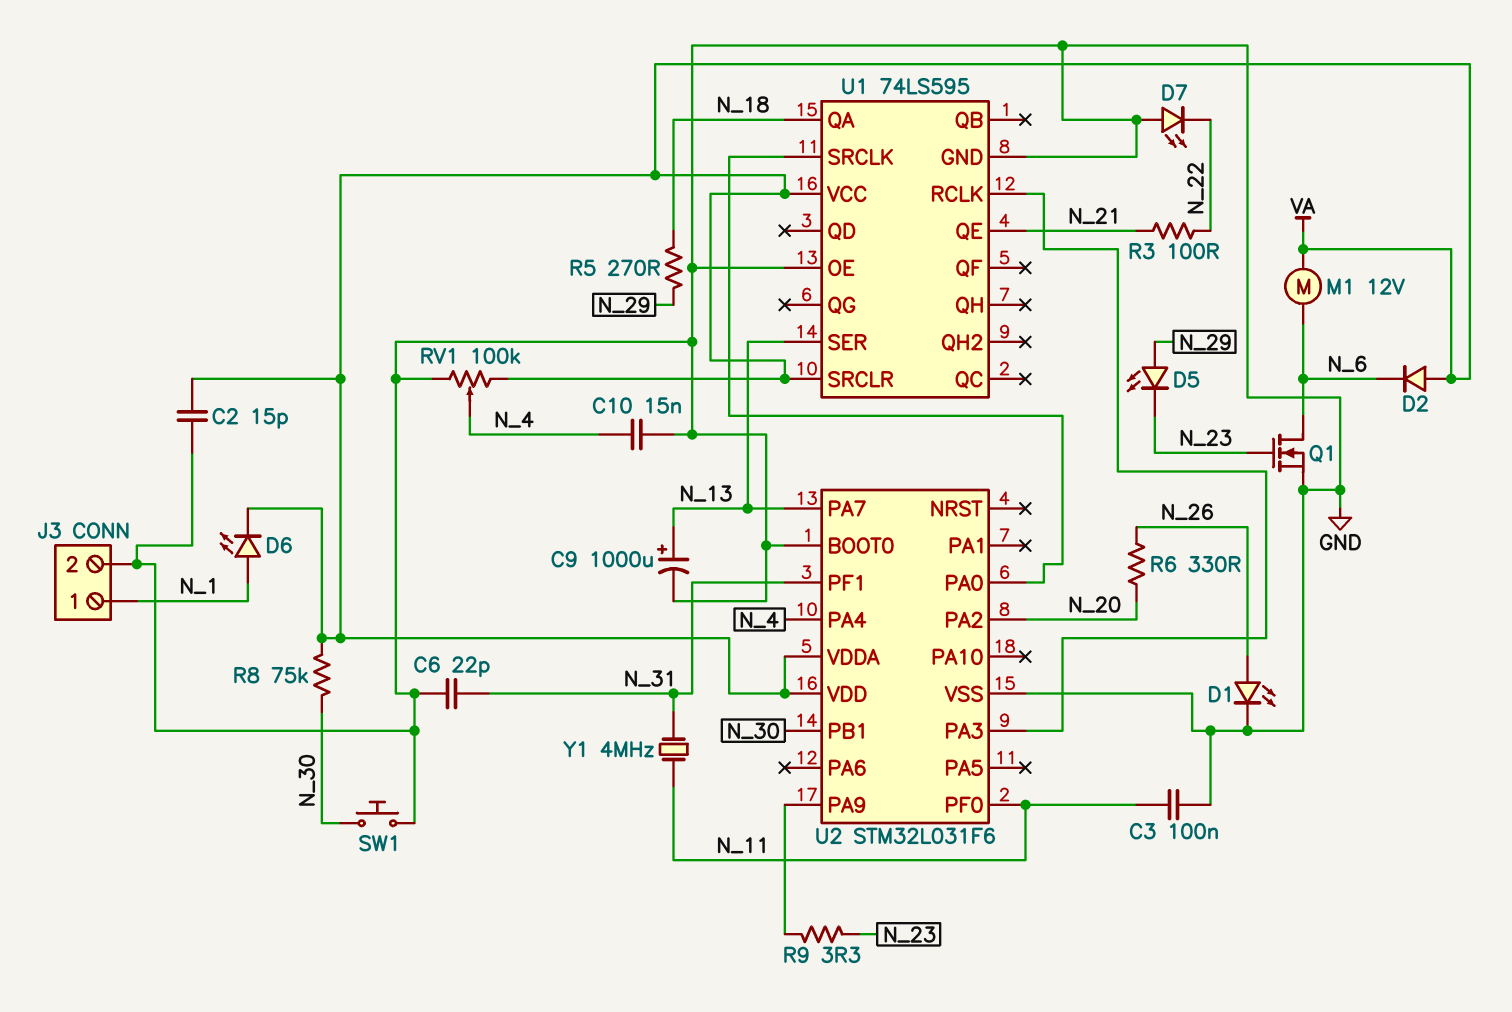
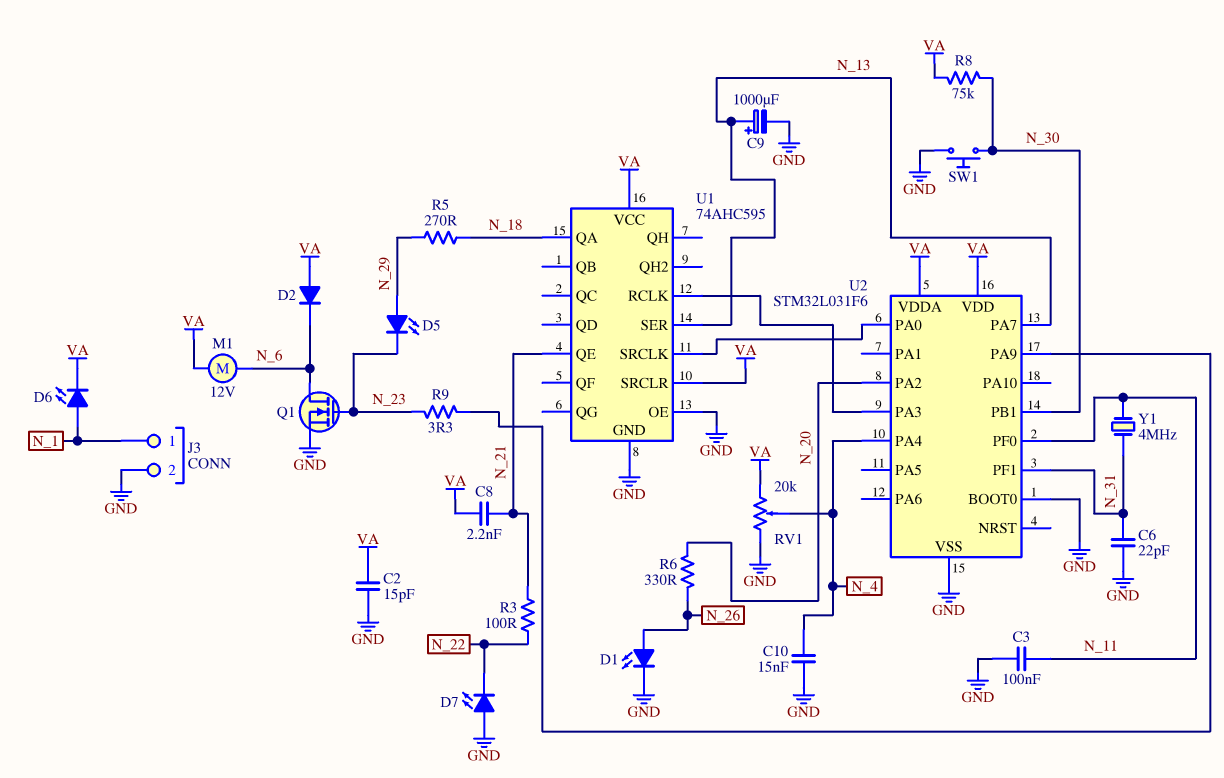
C8: none -> 2.2nF (N_21, VA)
RV1: 100k (GND, VA, wiper N_4) -> 20k (GND, VA, wiper N_4)
U1: 74LS595 -> 74AHC595

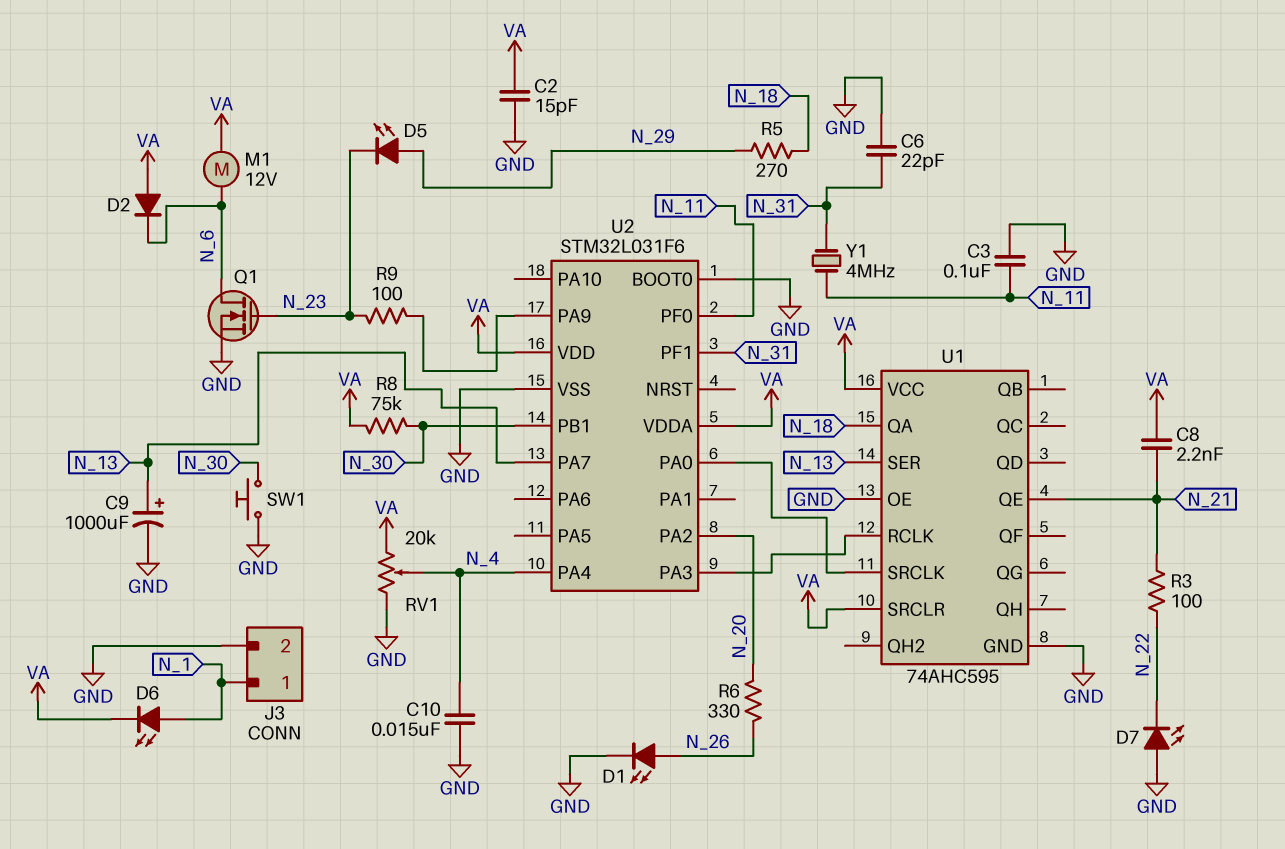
R9: 3.3 (N_23, U2/PA9) -> 100 (N_23, U2/PA9)

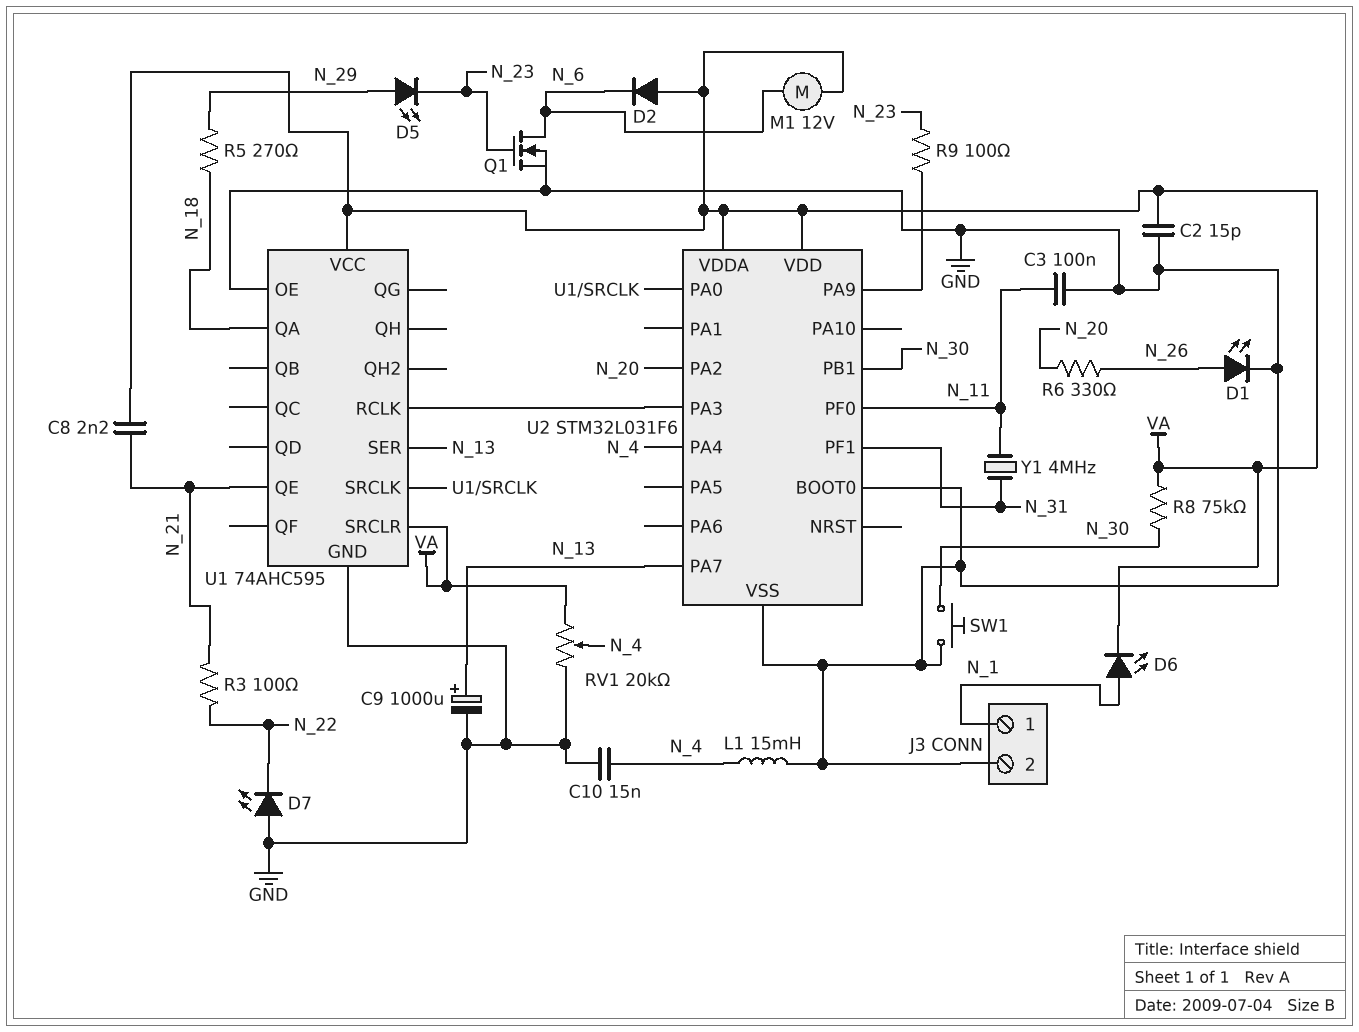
C6: 22pF (GND, N_31) -> none
L1: none -> 15mH (GND, N_4)

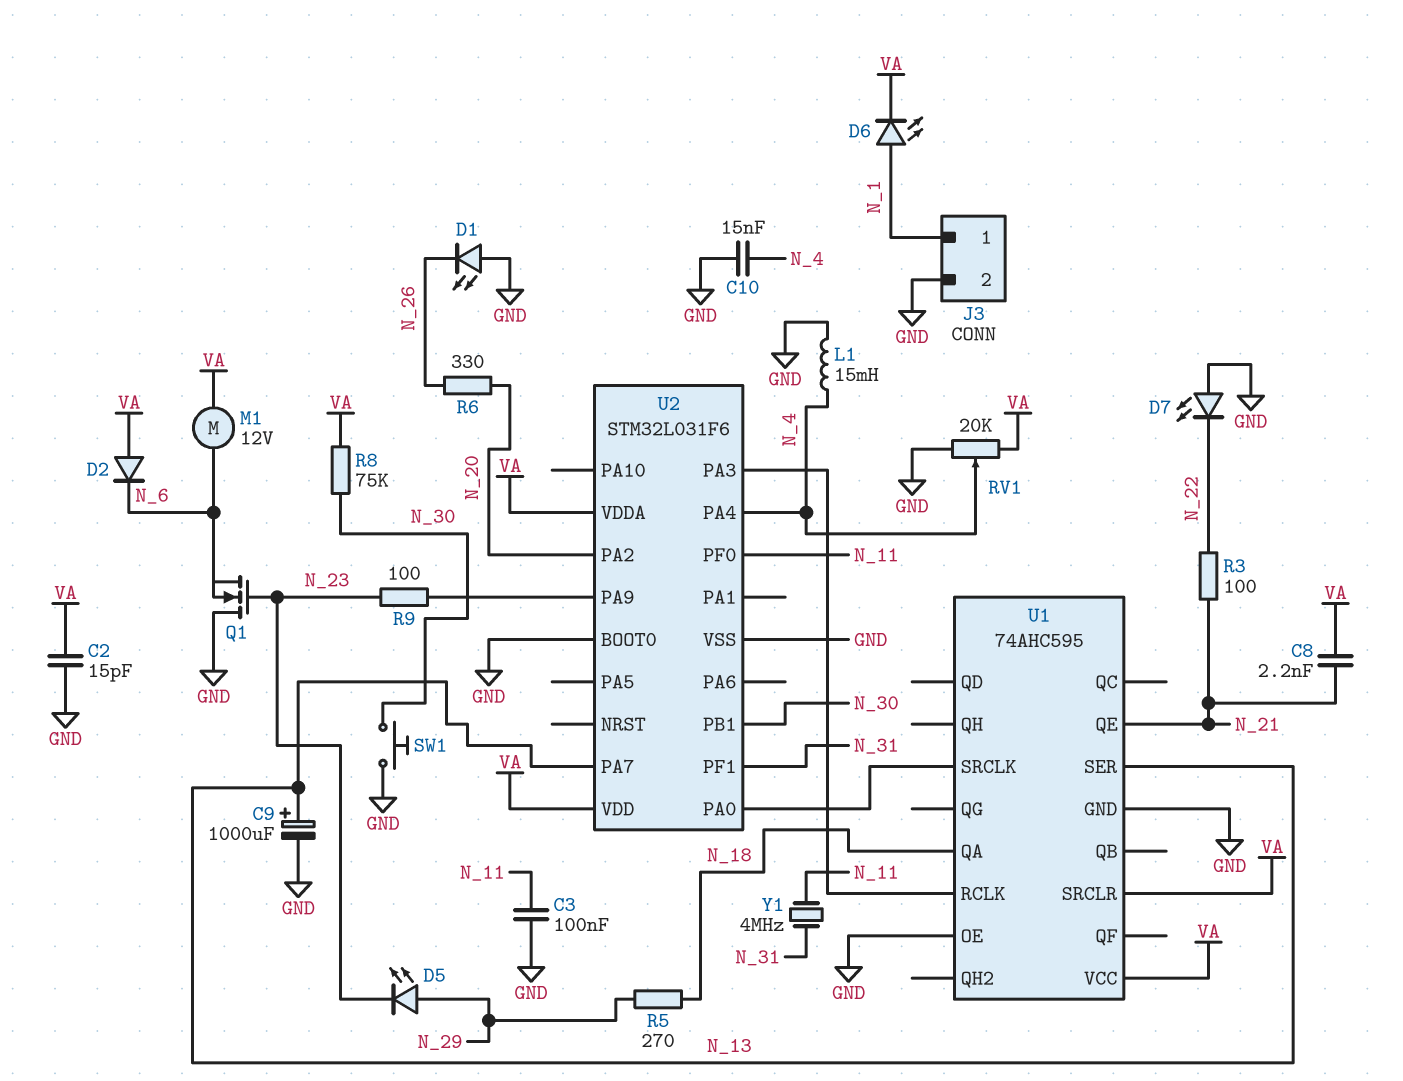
D1: LED (A N_26, K GND) -> LED (A GND, K N_26)
Q1: NMOS (G N_23, D N_6, S GND) -> NMOS (G N_23, D GND, S N_6)

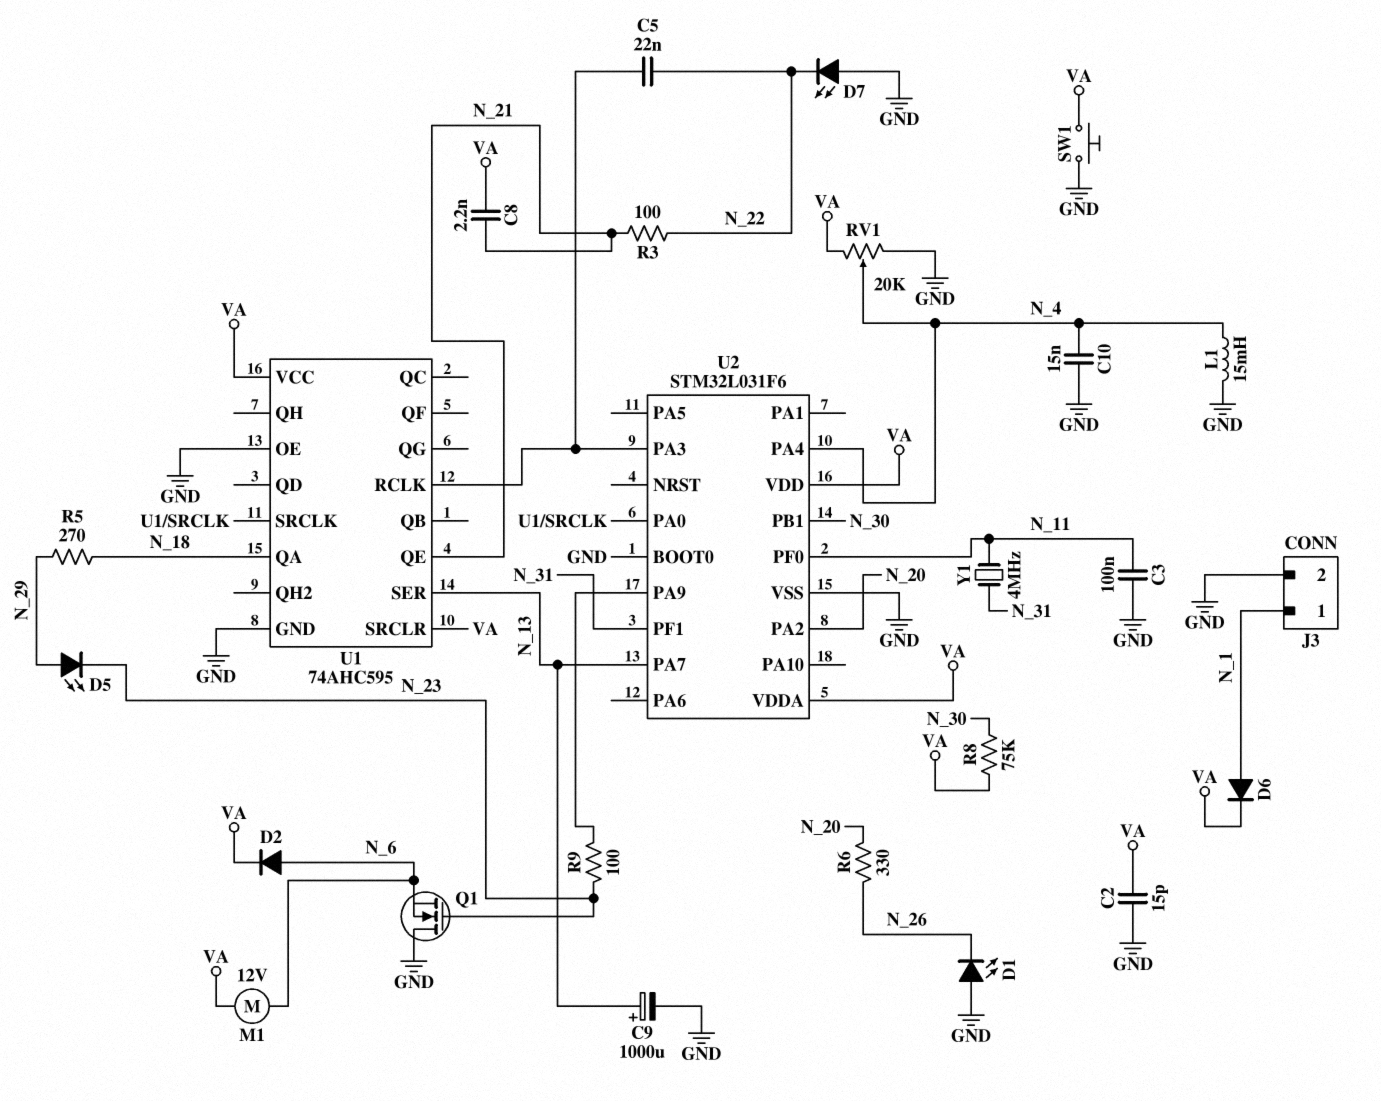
C5: none -> 22nF (N_22, U1/RCLK)
D2: diode (A VA, K N_6) -> diode (A N_6, K VA)
D6: LED (A N_1, K VA) -> diode (A N_1, K VA)
SW1: button (GND, N_30) -> button (GND, VA)

